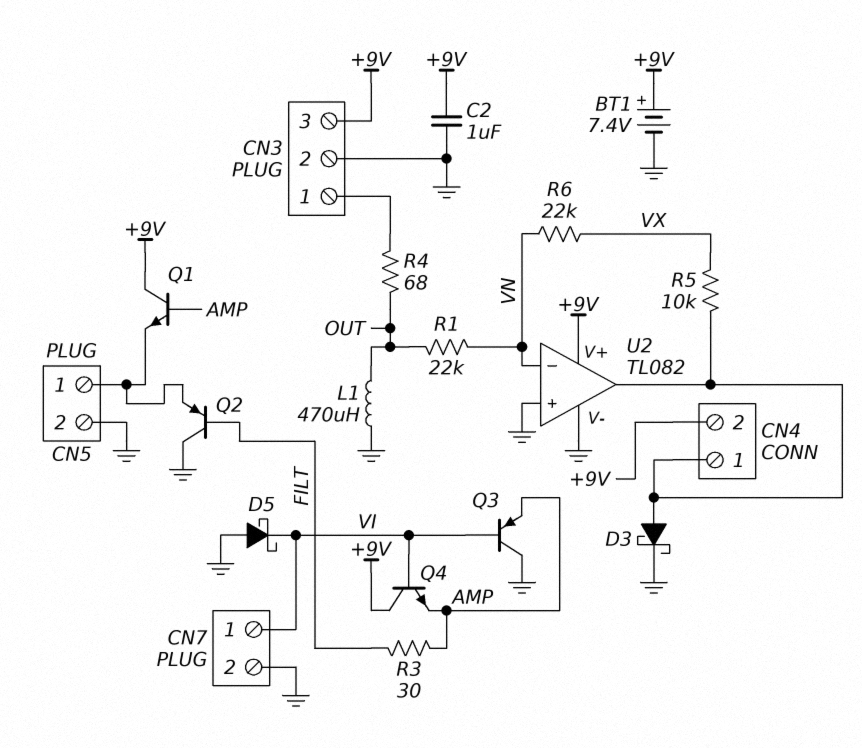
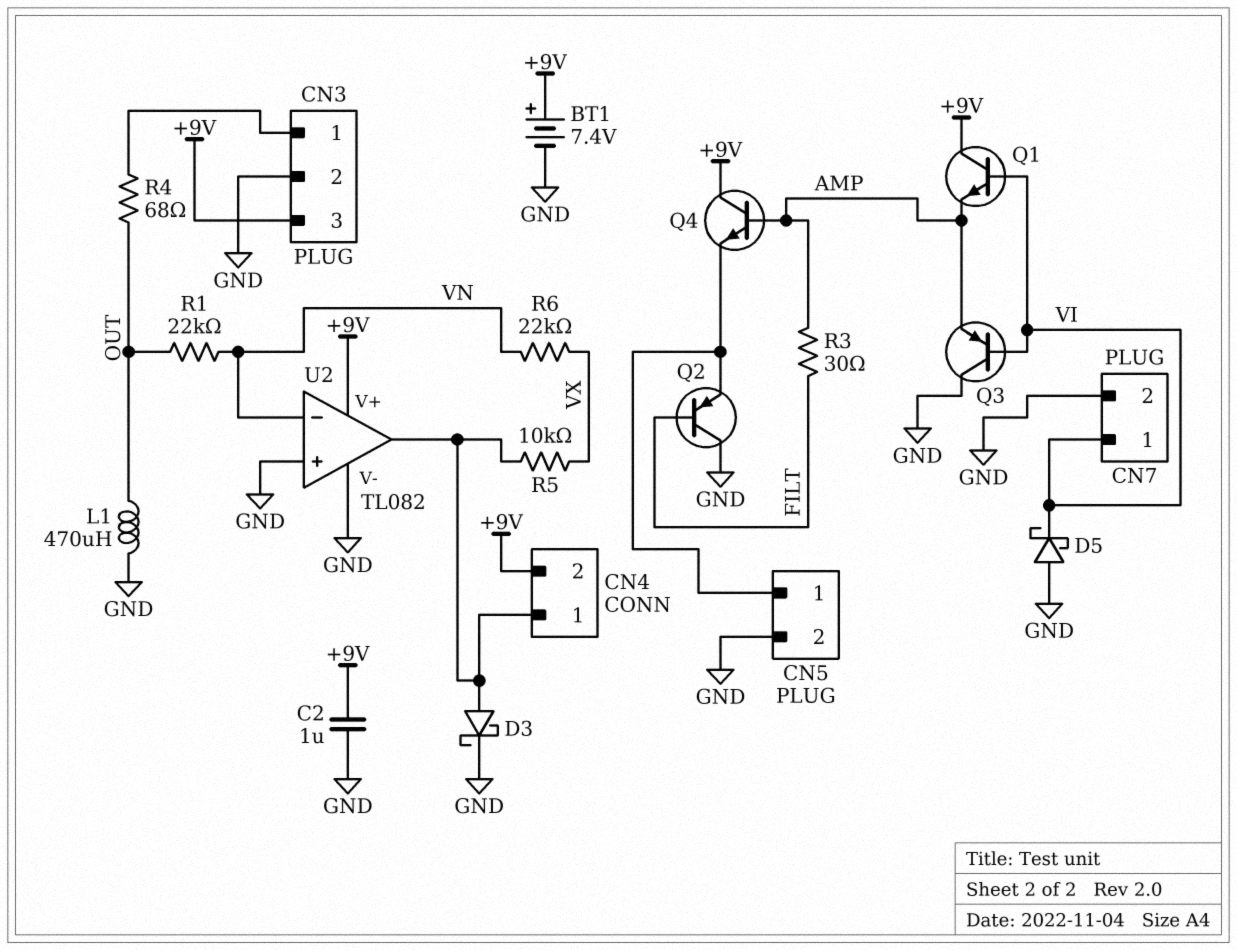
Q1: NPN (B AMP, C +9V, E CN5/1) -> NPN (B VI, C +9V, E AMP)
Q4: NPN (B VI, C +9V, E AMP) -> NPN (B AMP, C +9V, E CN5/1)

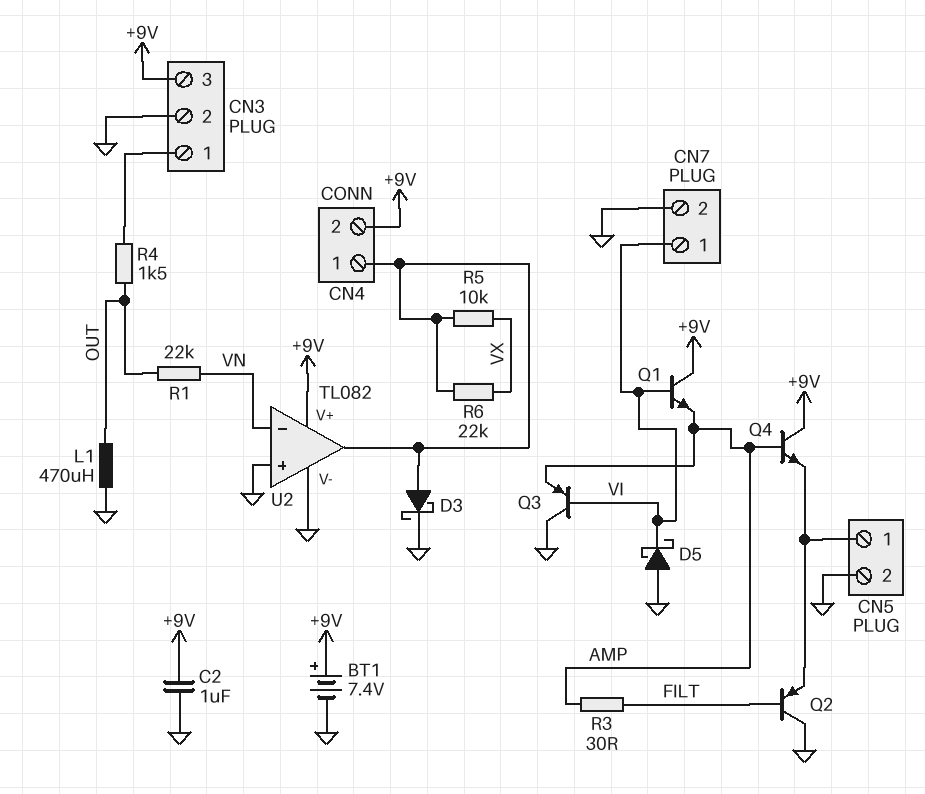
R4: 68 (CN3/1, OUT) -> 1.5k (CN3/1, OUT)
R6: 22k (VN, VX) -> 22k (CN4/1, VX)

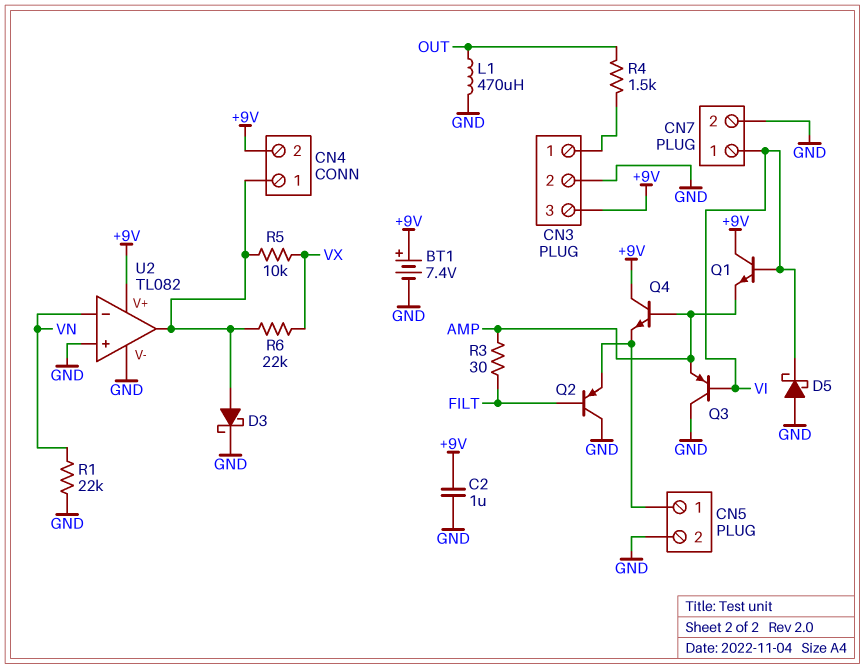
R1: 22k (OUT, VN) -> 22k (GND, VN)

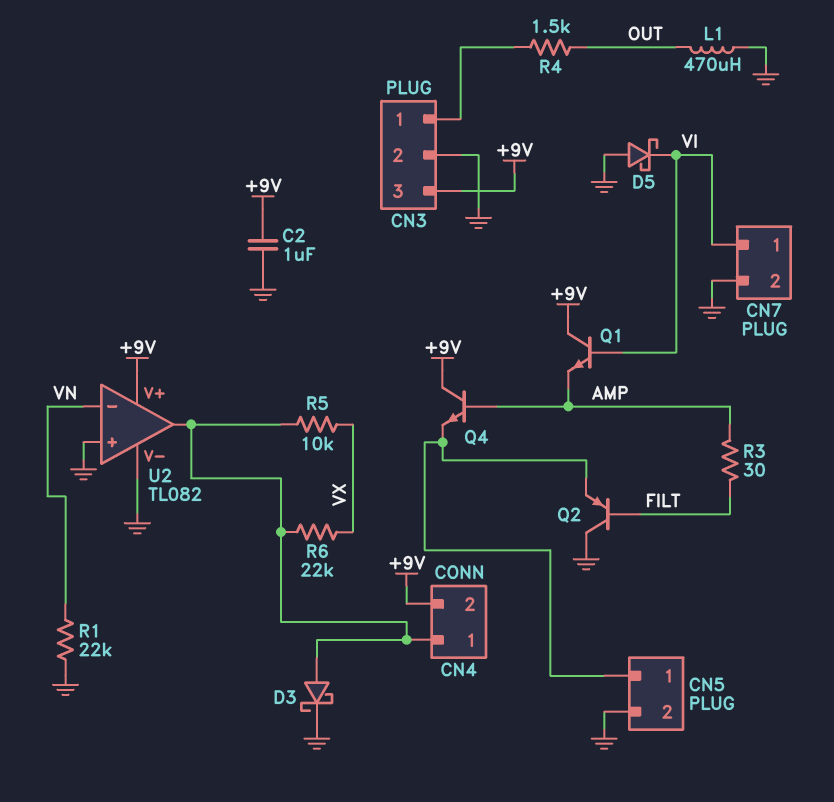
BT1: 7.4V (plus +9V, minus GND) -> none
Q3: PNP (B VI, C GND, E AMP) -> none

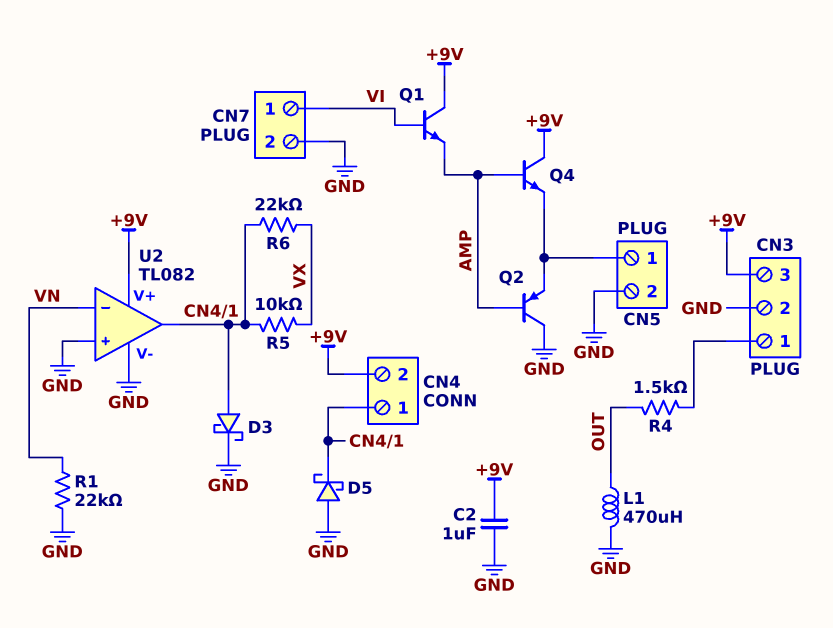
D5: schottky (A GND, K VI) -> schottky (A GND, K CN4/1)
Q2: PNP (B FILT, C GND, E CN5/1) -> PNP (B AMP, C GND, E CN5/1)
R3: 30 (AMP, FILT) -> none

